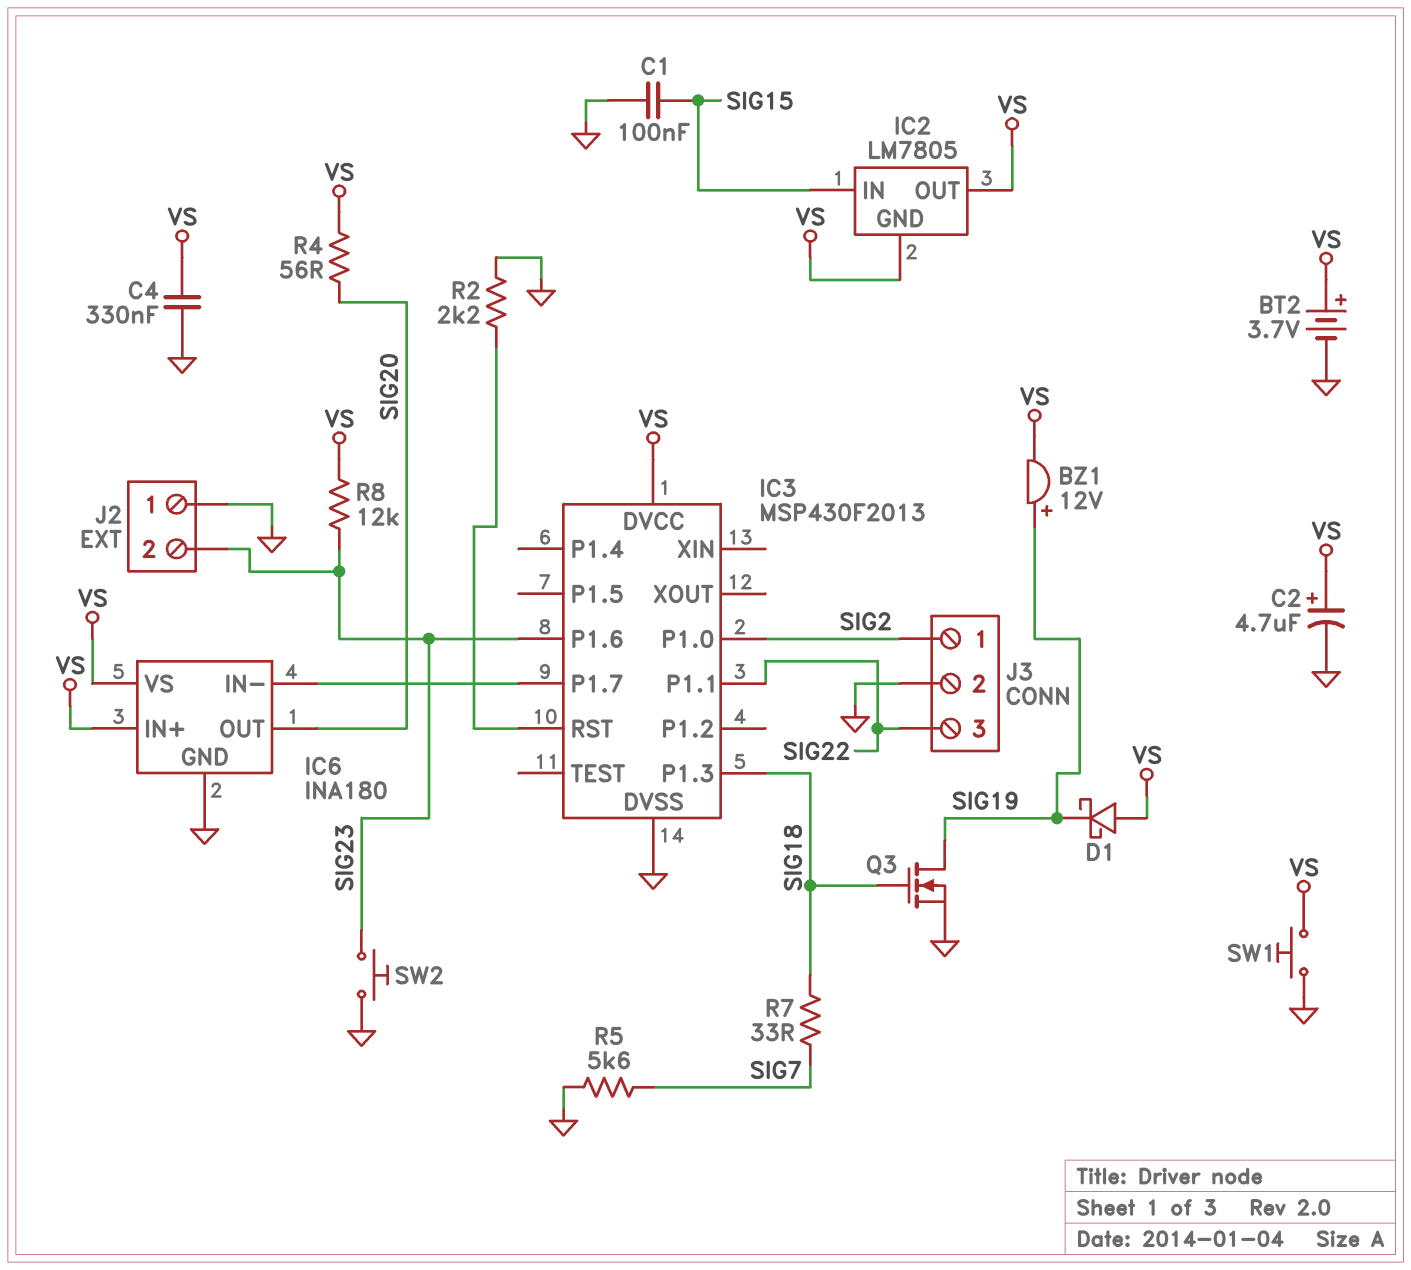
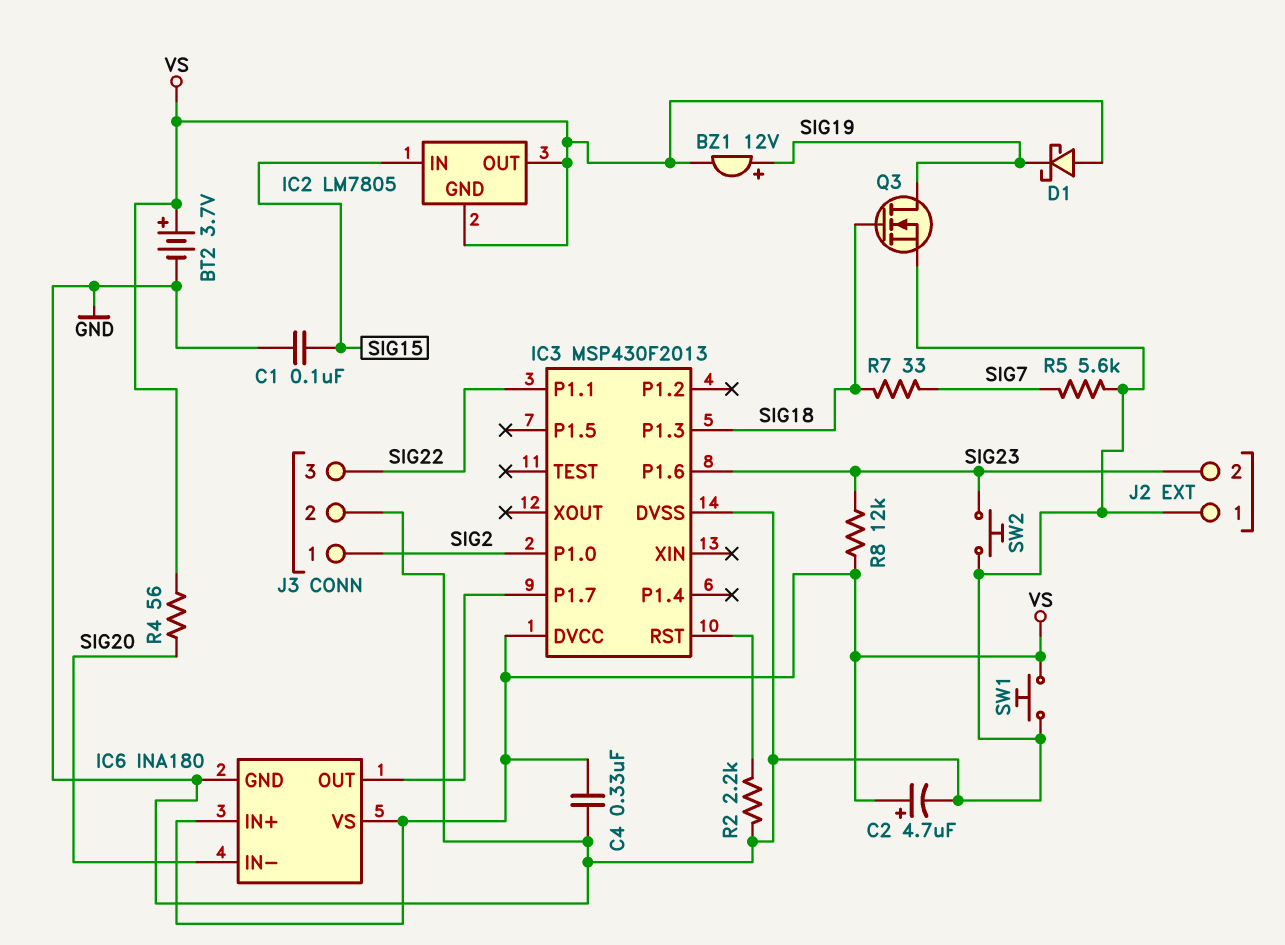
IC6 pin IN-: IC3/P1.7 -> SIG20
IC6 pin OUT: SIG20 -> IC3/P1.7

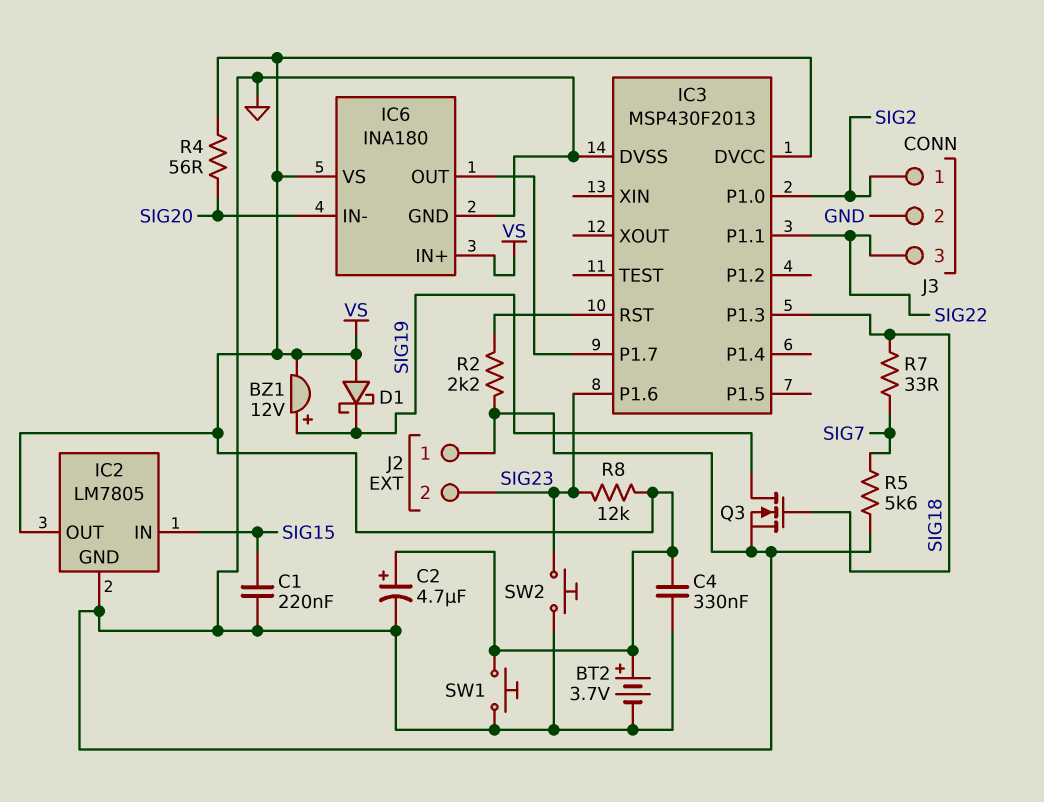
C1: 100nF (GND, SIG15) -> 220nF (GND, SIG15)
IC2 pin GND: VS -> GND

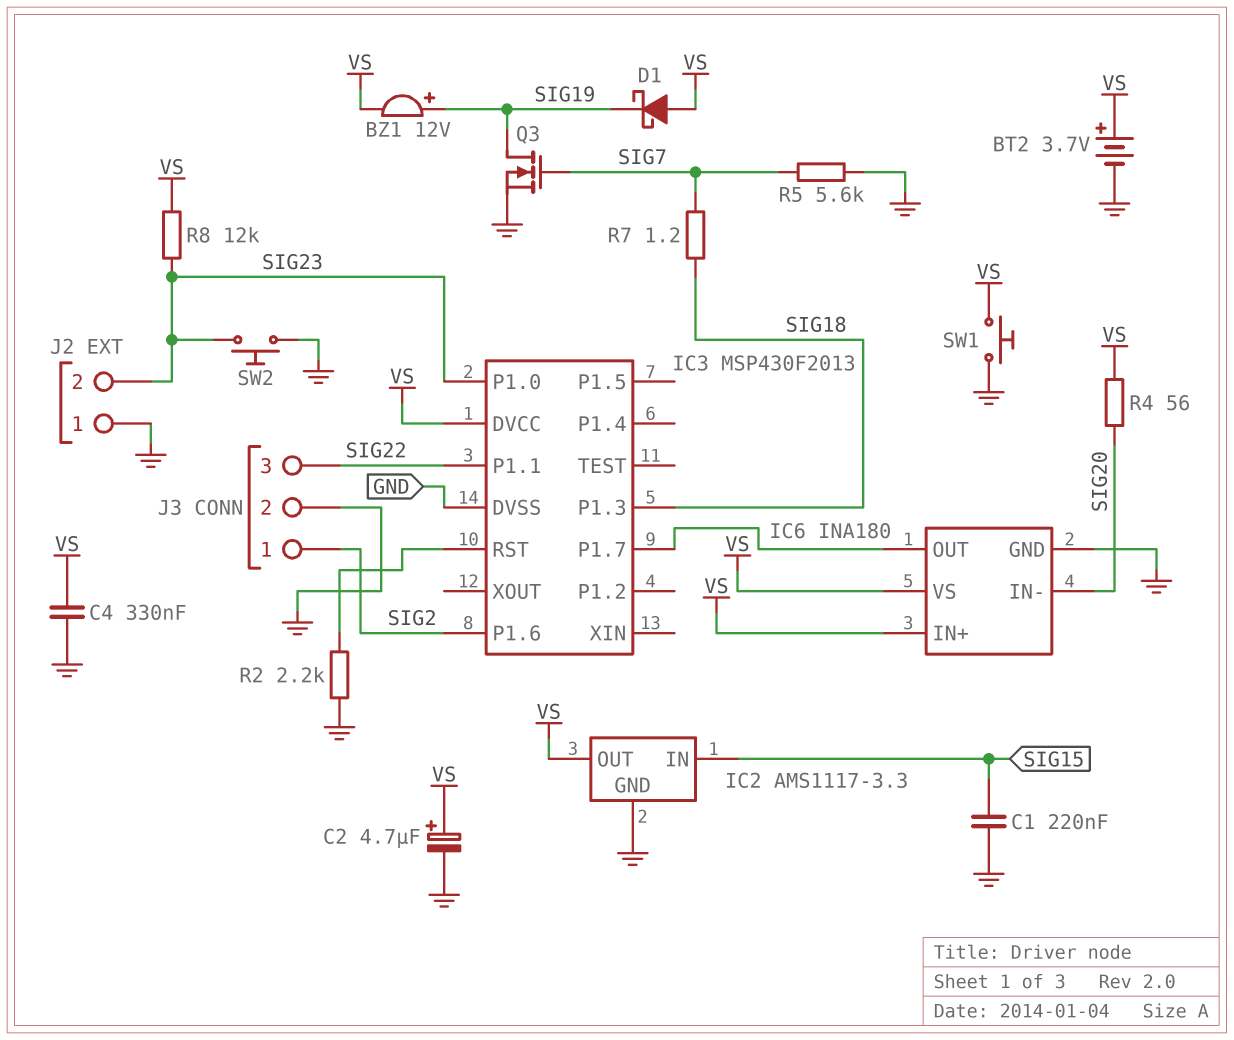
IC2: LM7805 -> AMS1117-3.3
IC3 pin P1.0: SIG2 -> SIG23
IC3 pin P1.6: SIG23 -> SIG2
Q3: NMOS (G SIG18, D SIG19, S GND) -> NMOS (G SIG7, D SIG19, S GND)
R7: 33 (SIG7, SIG18) -> 1.2 (SIG7, SIG18)

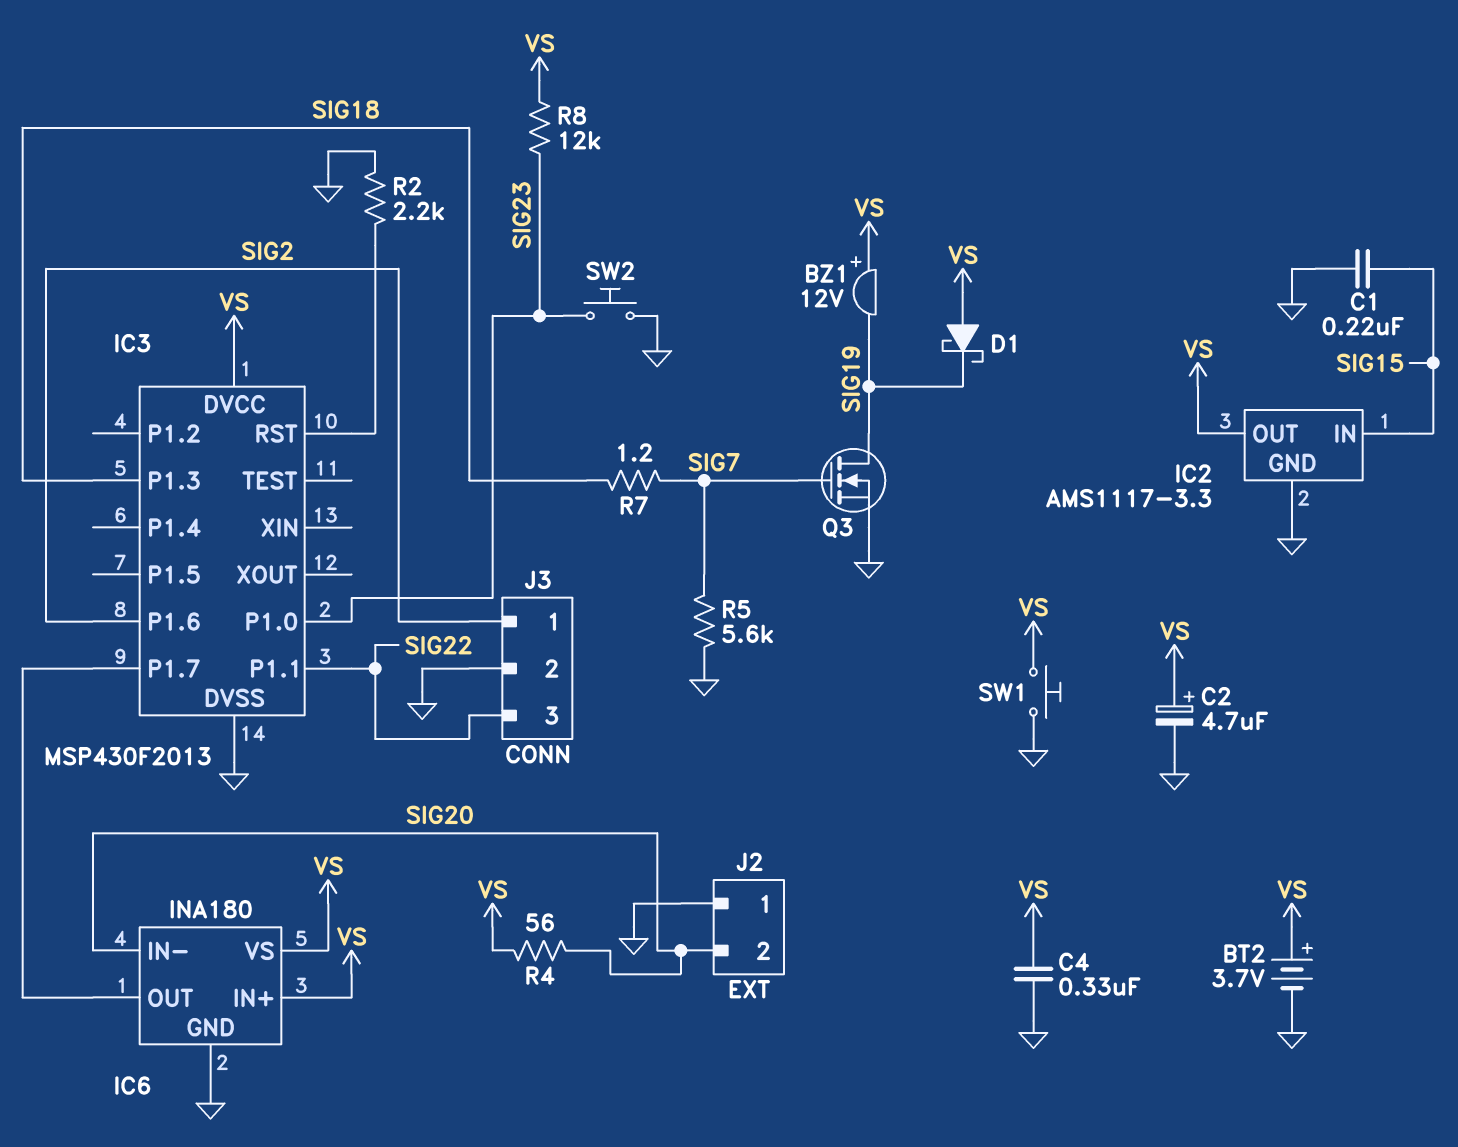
BZ1: buzzer 12V (plus SIG19, minus VS) -> buzzer 12V (plus VS, minus SIG19)
J2 pin 2: SIG23 -> SIG20

